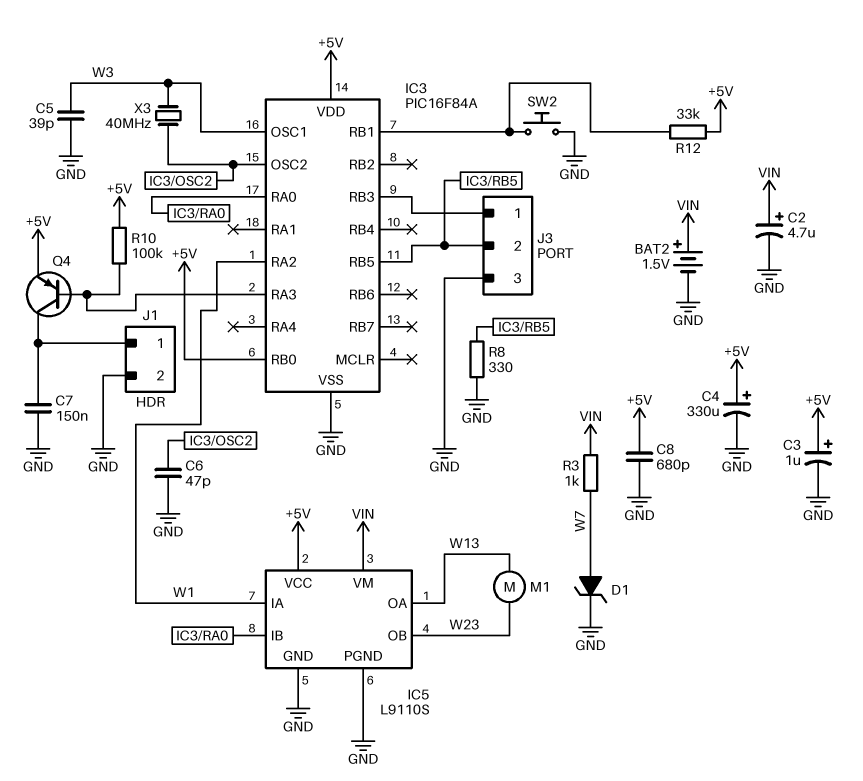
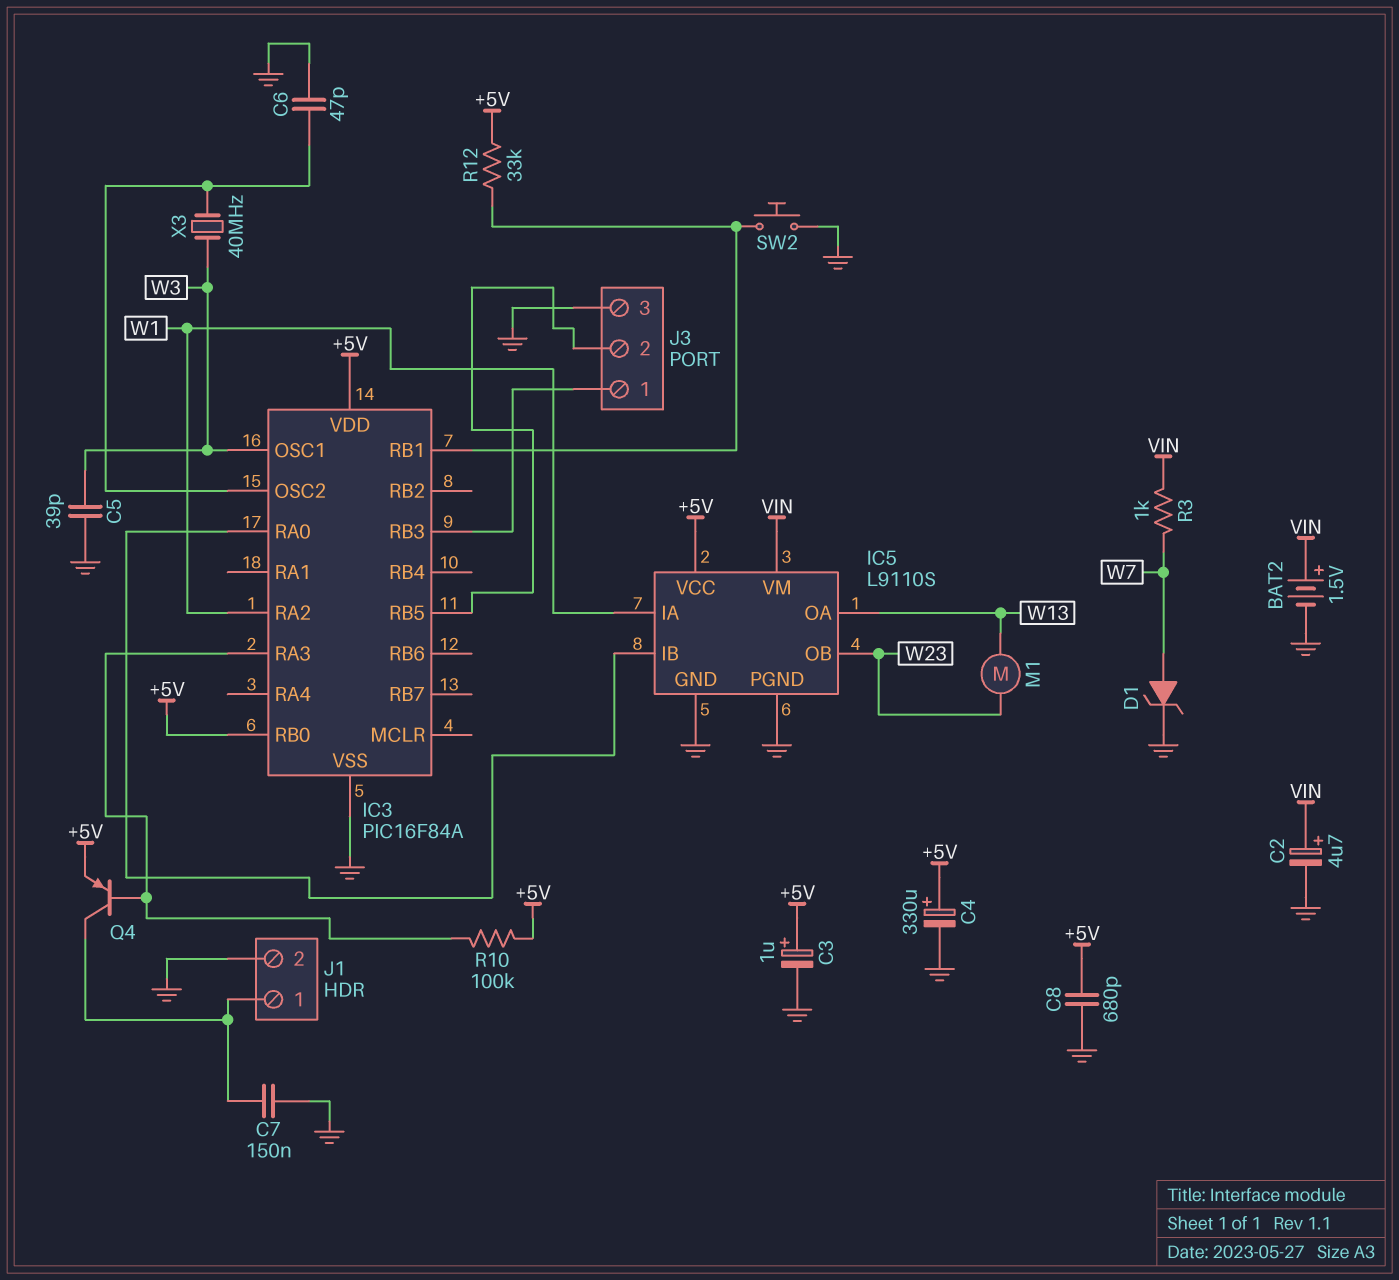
R8: 330 (GND, IC3/RB5) -> none

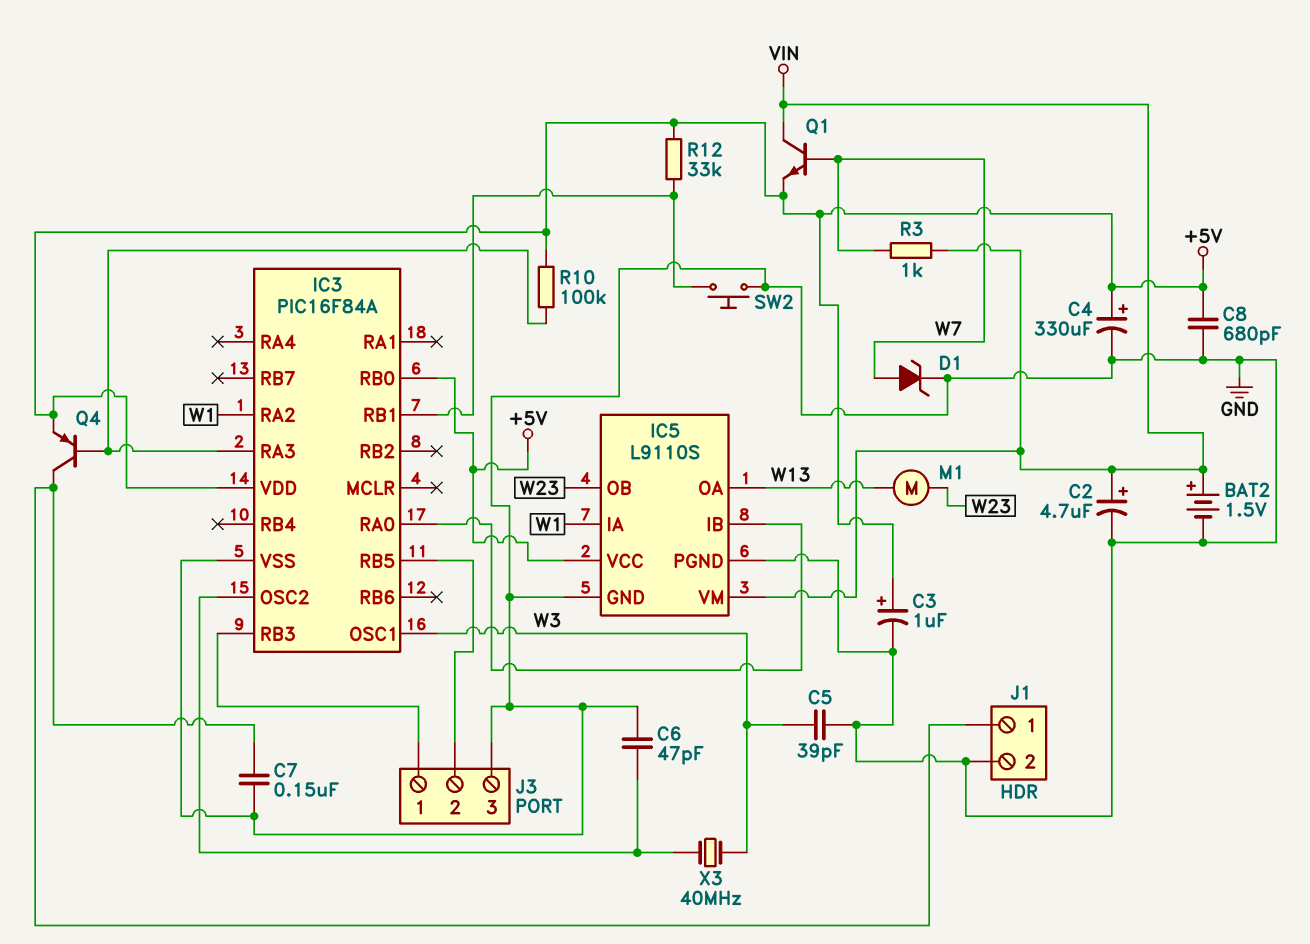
Q1: none -> NPN (B W7, C VIN, E +5V)

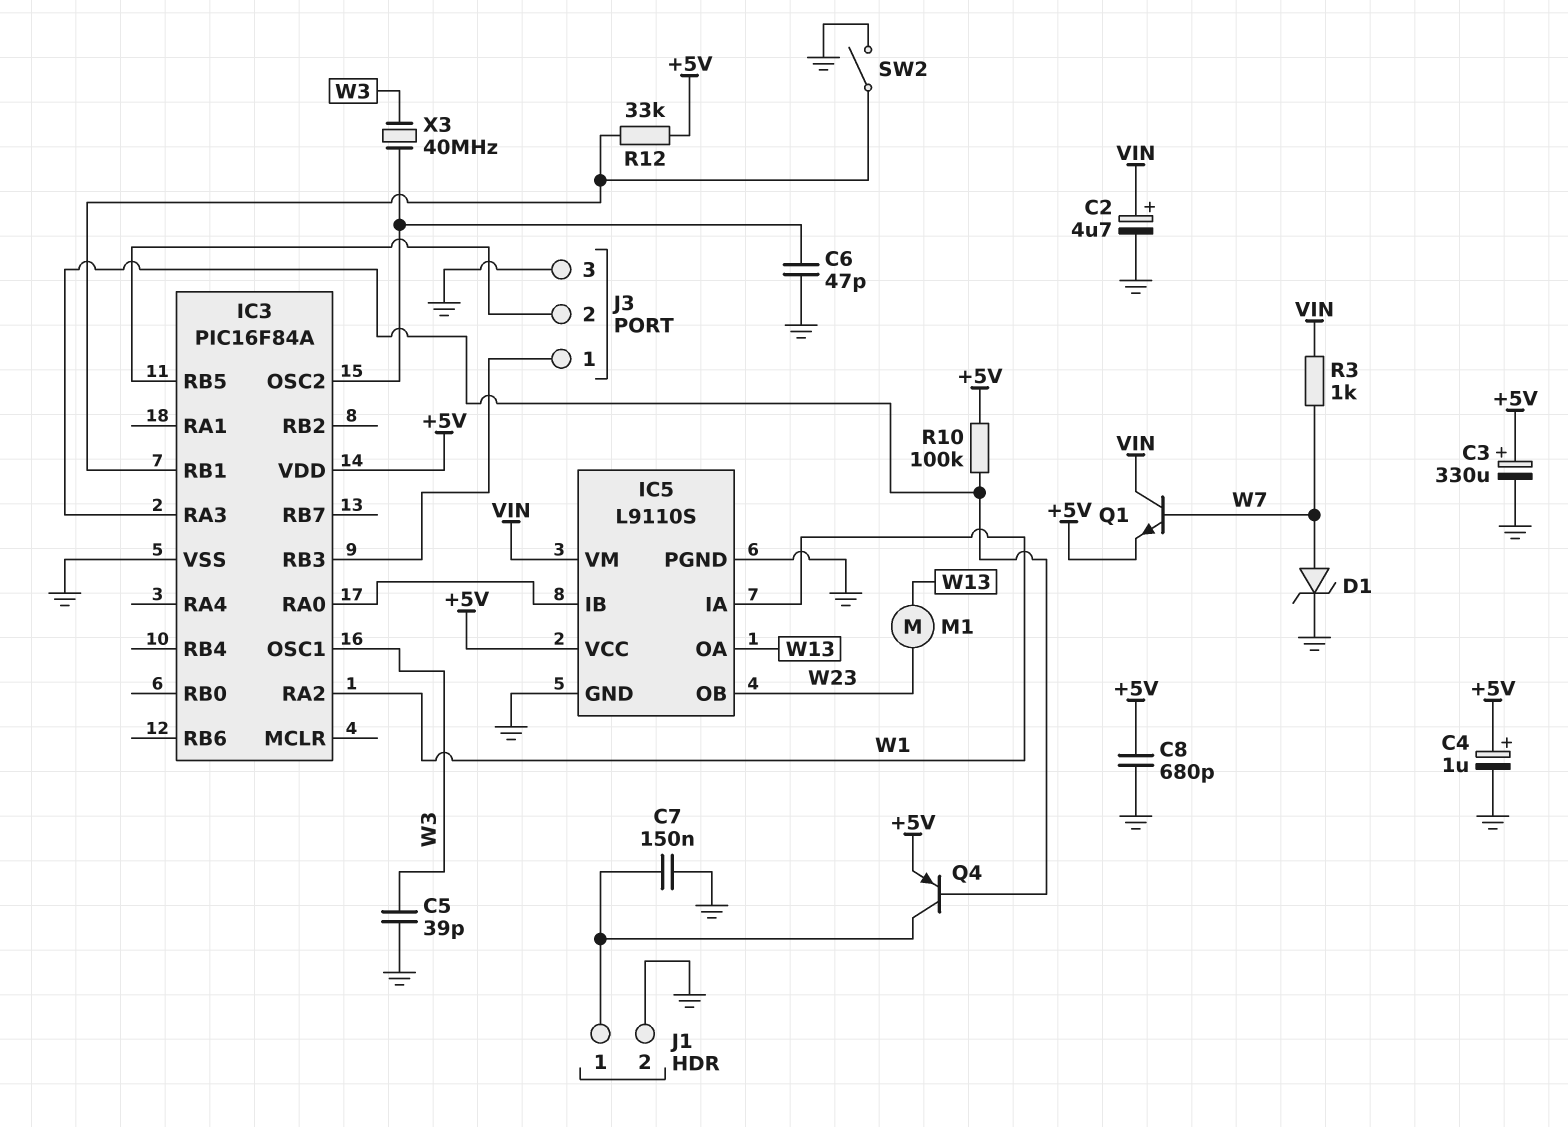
BAT2: 1.5V (plus VIN, minus GND) -> none
C3: 1uF (plus +5V, minus GND) -> 330uF (plus +5V, minus GND)
C4: 330uF (plus +5V, minus GND) -> 1uF (plus +5V, minus GND)
IC3 pin RB0: +5V -> none
SW2: button (GND, IC3/RB1) -> switch (GND, IC3/RB1)

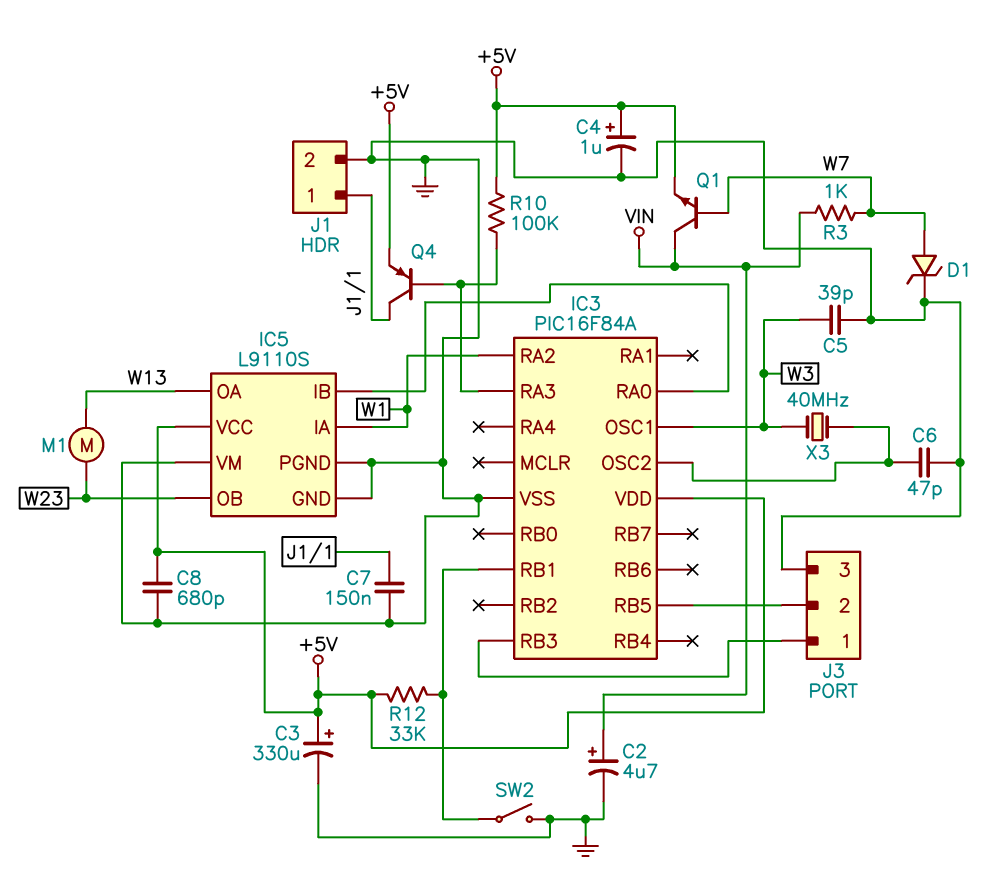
IC5 pin VM: VIN -> GND

